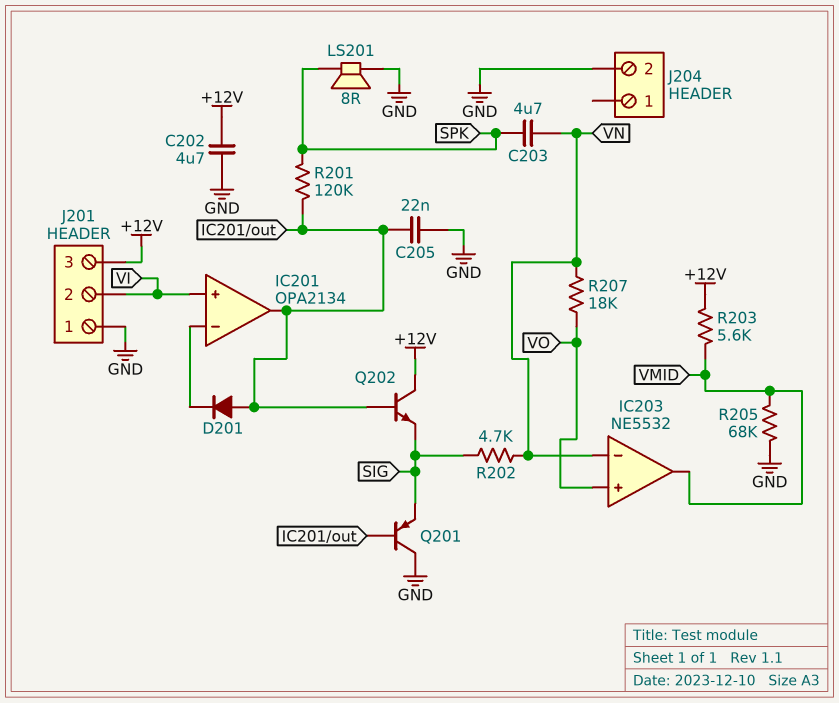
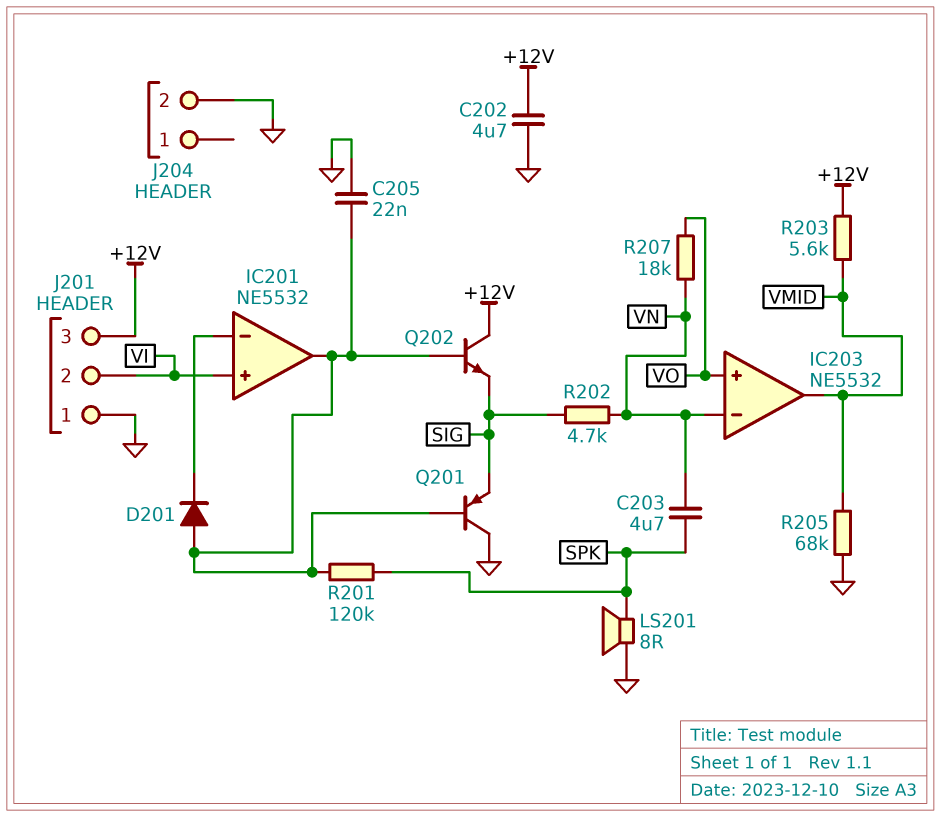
IC201: OPA2134 -> NE5532

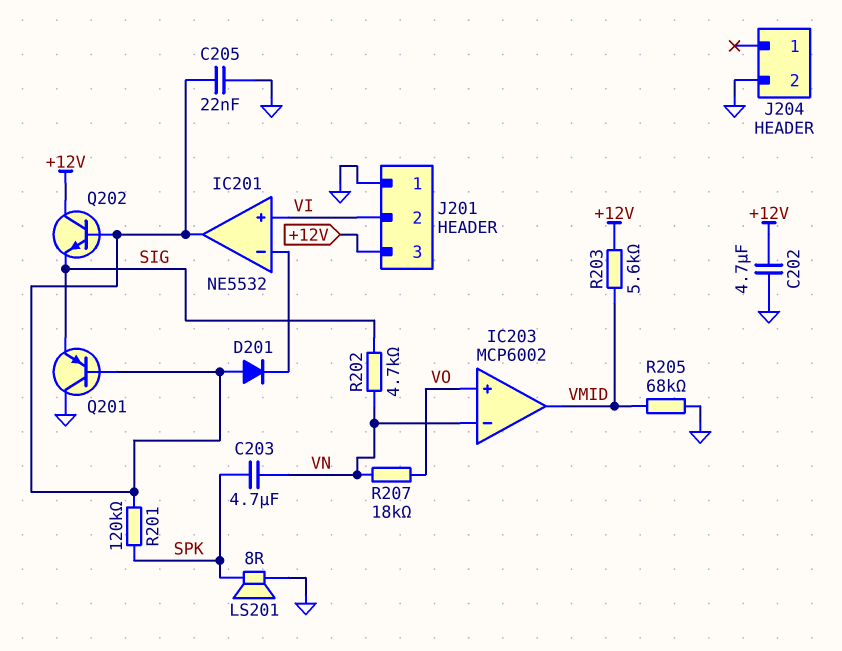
IC203: NE5532 -> MCP6002

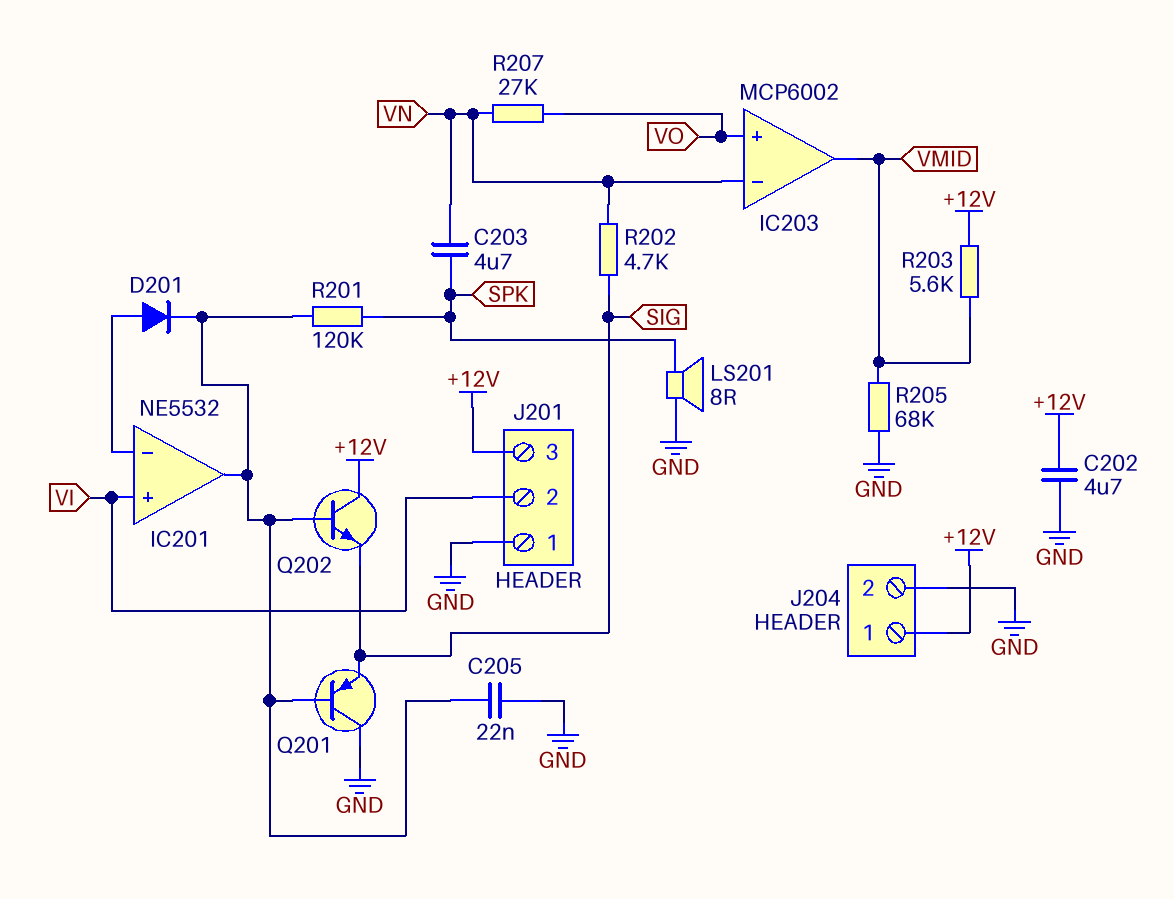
D201: diode (A IC201/out, K IC201/in-) -> diode (A IC201/in-, K IC201/out)
J204 pin 1: none -> +12V
R207: 18k (VN, VO) -> 27k (VN, VO)

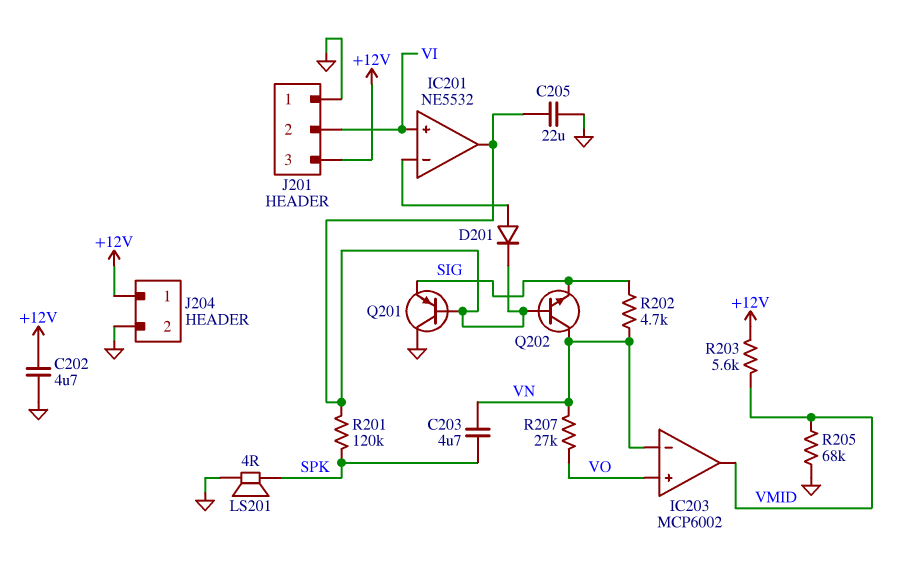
C205: 22nF (GND, IC201/out) -> 22uF (GND, IC201/out)
LS201: speaker 8R (GND, SPK) -> speaker 4R (GND, SPK)
Q202: NPN (B IC201/out, C +12V, E SIG) -> NPN (B IC201/out, C VN, E SIG)

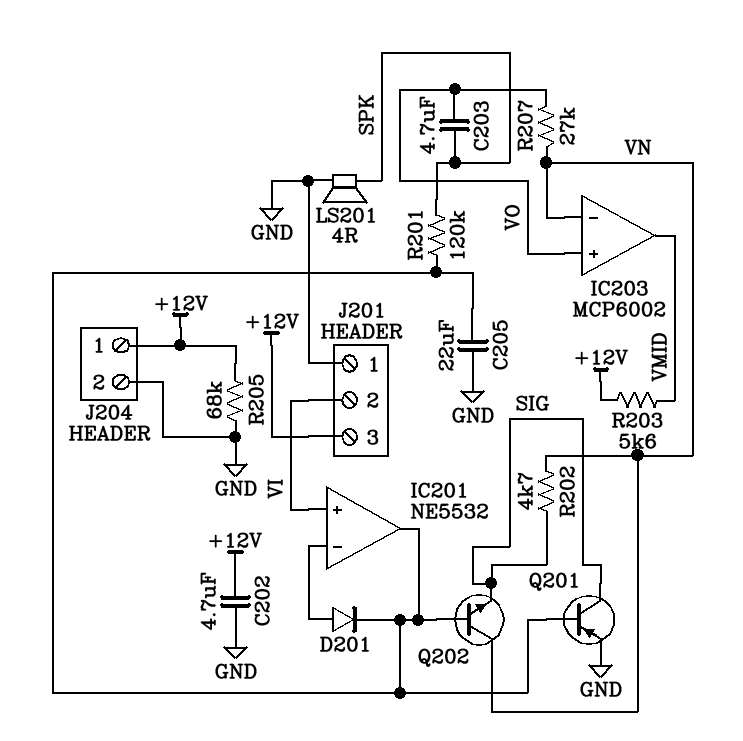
C203: 4.7uF (SPK, VN) -> 4.7uF (SPK, VO)
Q201: PNP (B IC201/out, C GND, E SIG) -> PNP (B IC201/out, C SIG, E GND)
R205: 68k (GND, VMID) -> 68k (+12V, GND)

